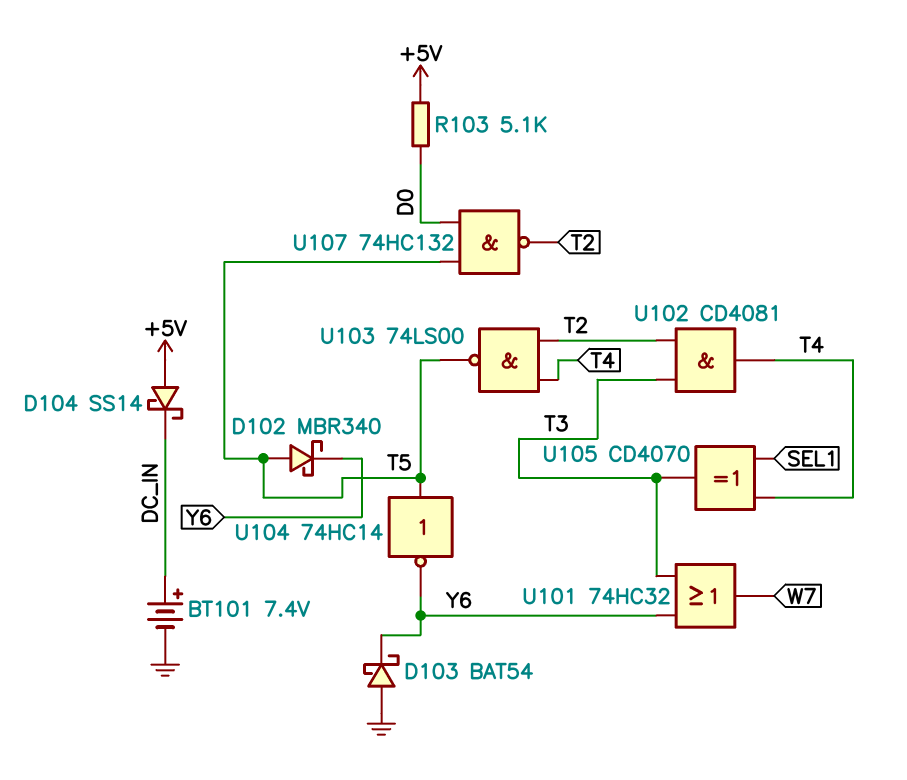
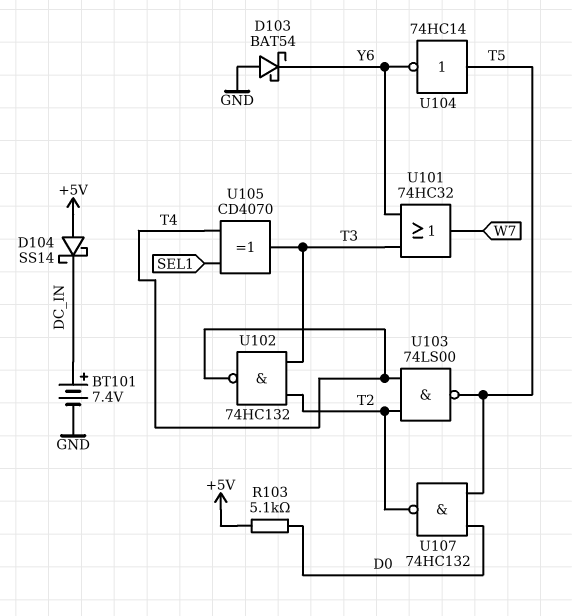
D102: schottky MBR340 (A T5, K Y6) -> none
U102: AND CD4081 (in T2, in T3, out T4) -> NAND 74HC132 (in T2, in T3, out T4)

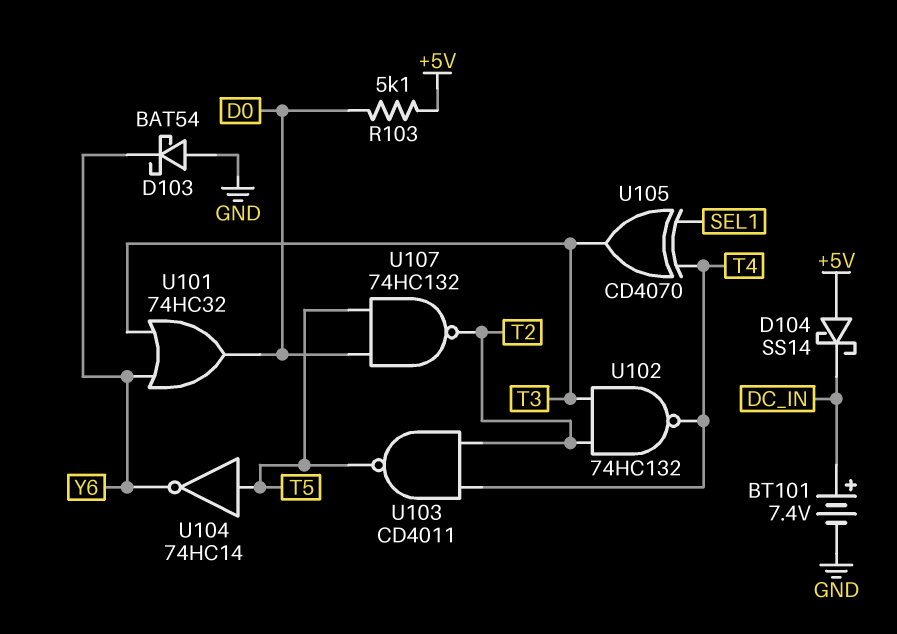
U101: OR 74HC32 (in T3, in Y6, out W7) -> OR 74HC32 (in T3, in Y6, out D0)
U103: NAND 74LS00 (in T2, in T4, out T5) -> NAND CD4011 (in T2, in T4, out T5)

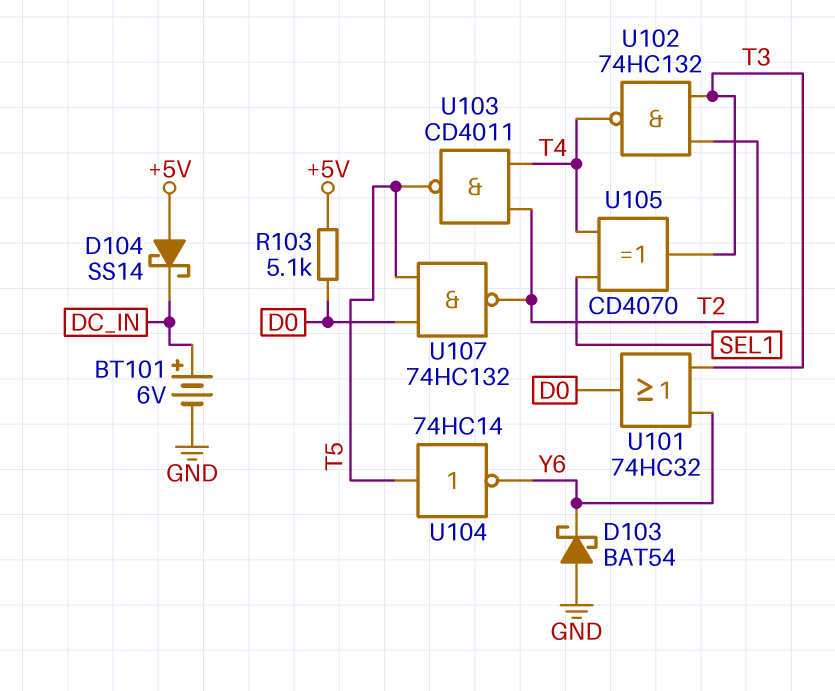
BT101: 7.4V (plus DC_IN, minus GND) -> 6V (plus DC_IN, minus GND)

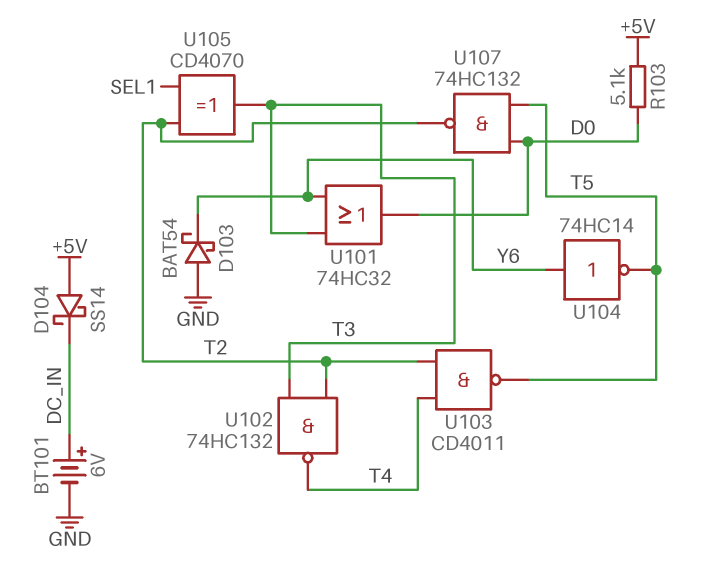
U104: NOT 74HC14 (in T5, out Y6) -> NOT 74HC14 (in Y6, out T5)
U105: XOR CD4070 (in SEL1, in T4, out T3) -> XOR CD4070 (in SEL1, in T2, out T3)

